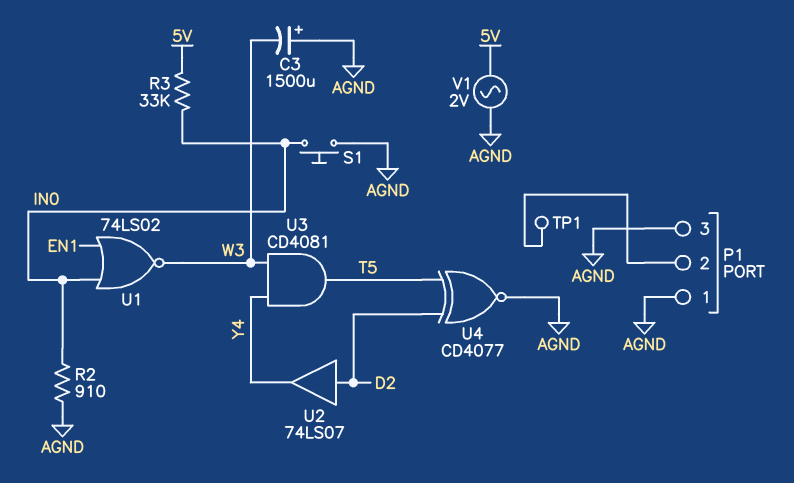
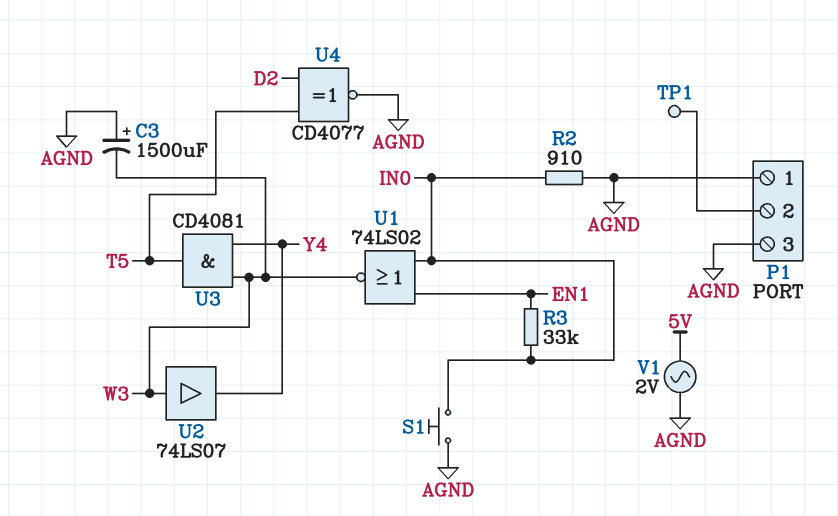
R3: 33k (5V, IN0) -> 33k (EN1, IN0)
U2: buffer 74LS07 (in D2, out Y4) -> buffer 74LS07 (in W3, out Y4)

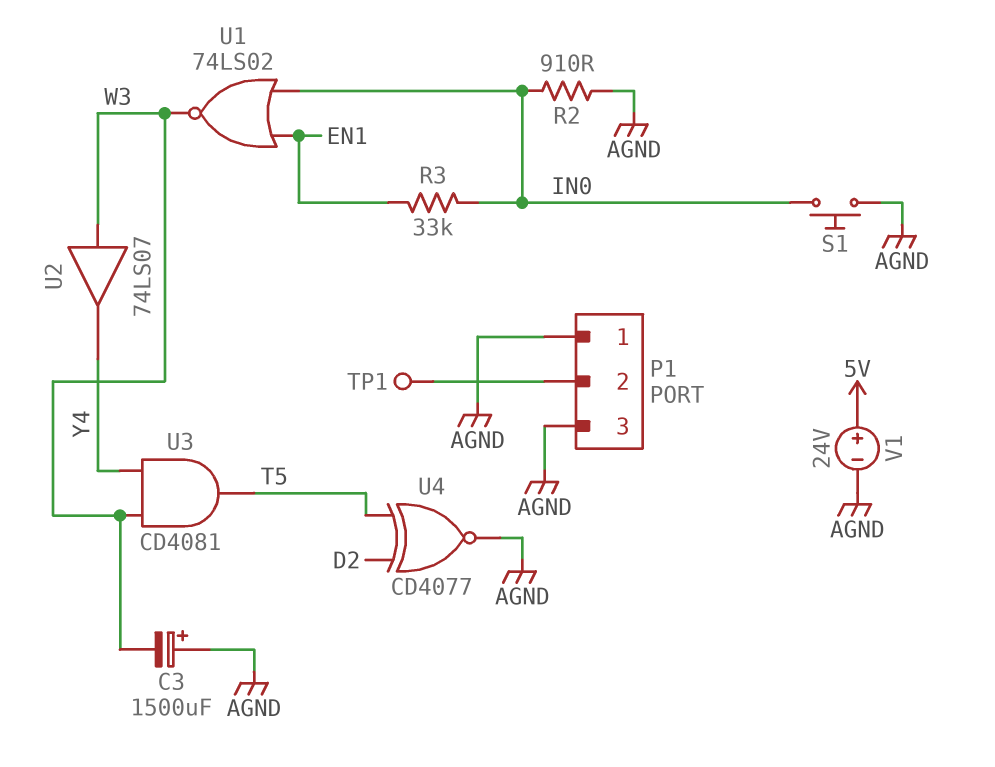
V1: AC 2V (5V, AGND) -> 24V (plus 5V, minus AGND)

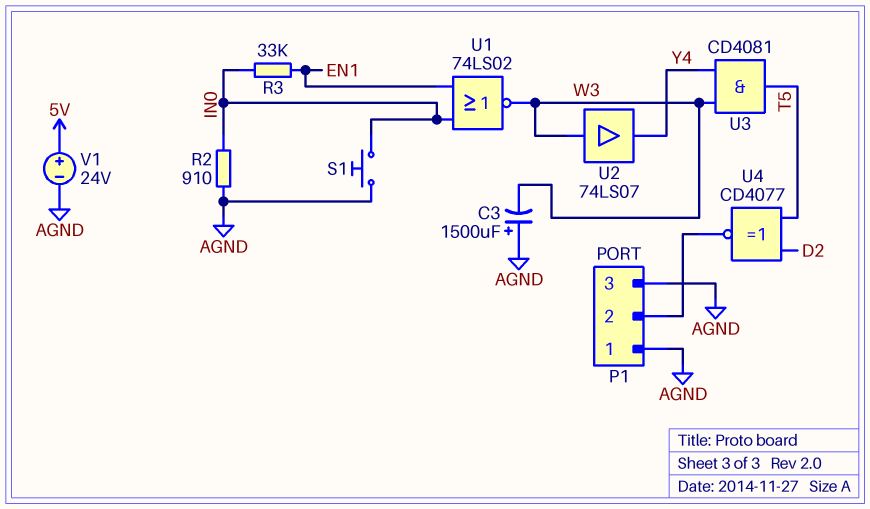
TP1: test point (P1/2) -> none
U4: XNOR CD4077 (in D2, in T5, out AGND) -> XNOR CD4077 (in D2, in T5, out P1/2)

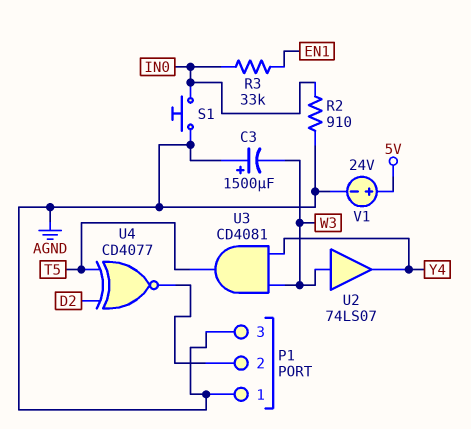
U1: NOR 74LS02 (in EN1, in IN0, out W3) -> none

